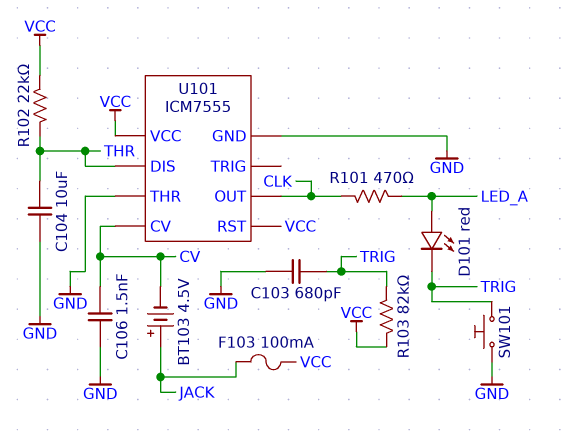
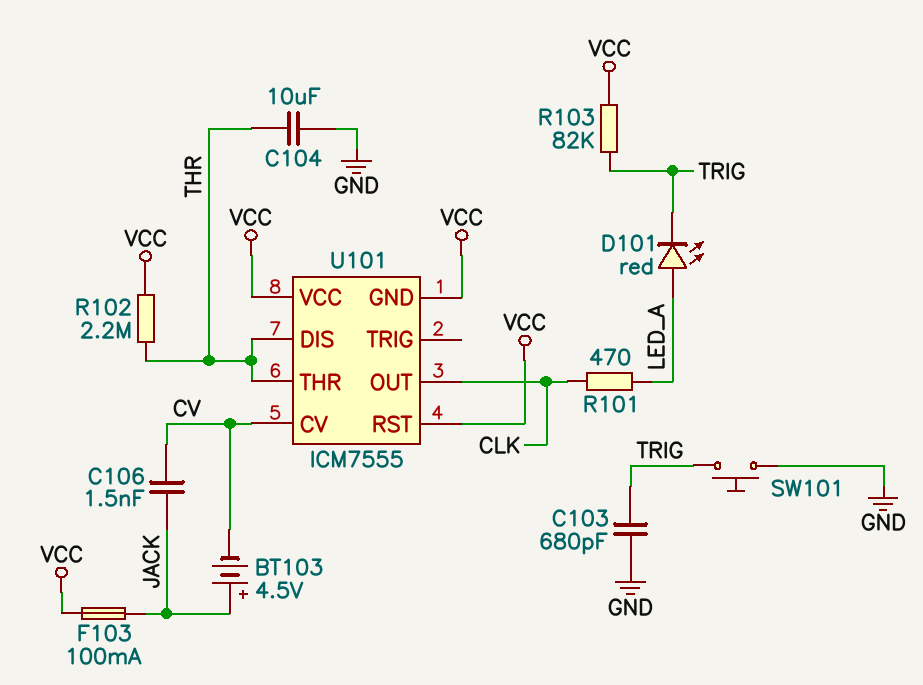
C106: 1.5nF (CV, GND) -> 1.5nF (CV, JACK)
R102: 22k (THR, VCC) -> 2.2M (THR, VCC)
U101 pin GND: GND -> VCC
U101 pin THR: GND -> THR

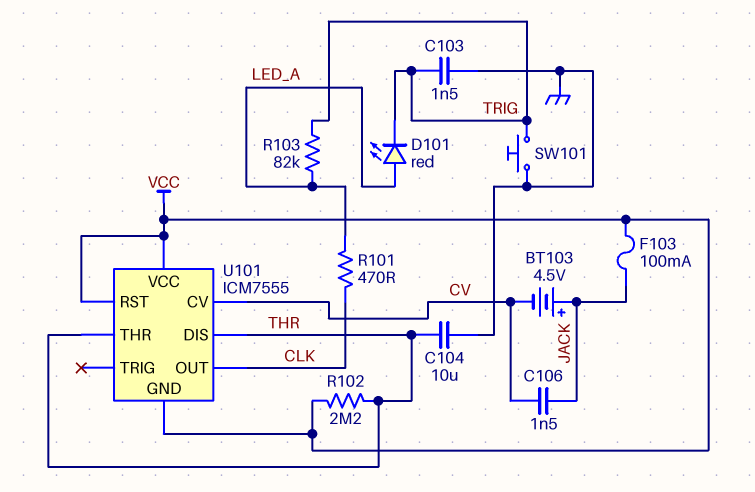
C103: 680pF (GND, TRIG) -> 1.5nF (GND, TRIG)
R103: 82k (TRIG, VCC) -> 82k (LED_A, TRIG)

